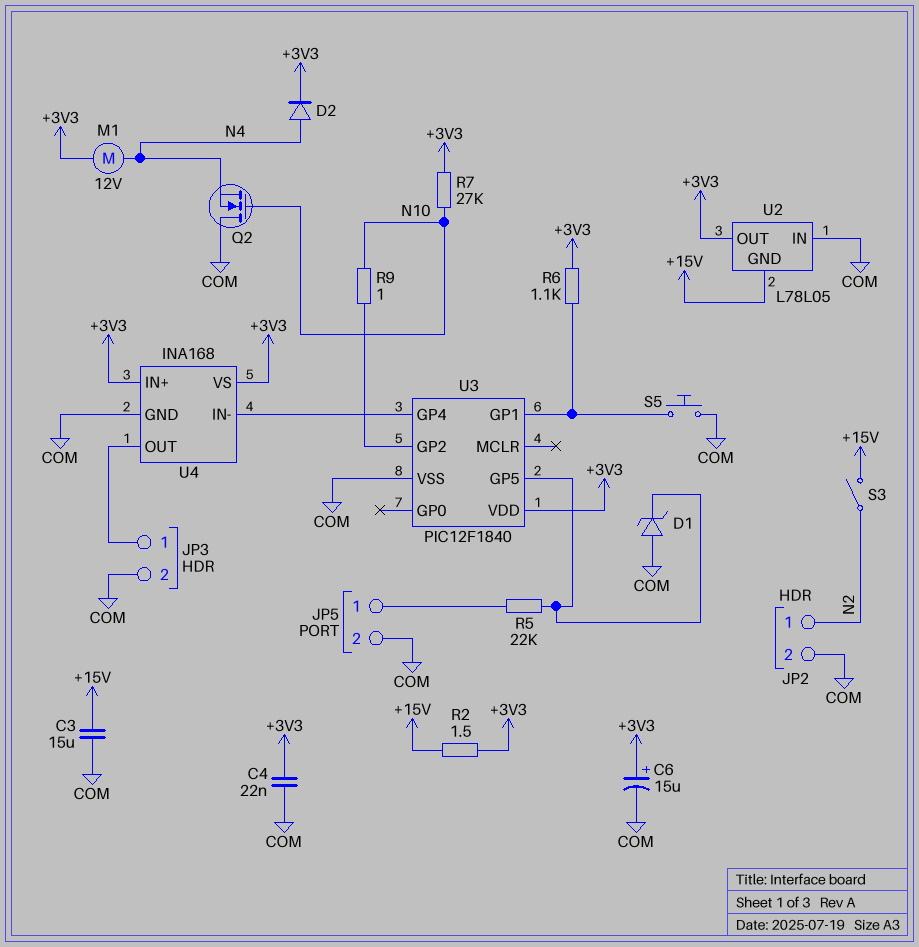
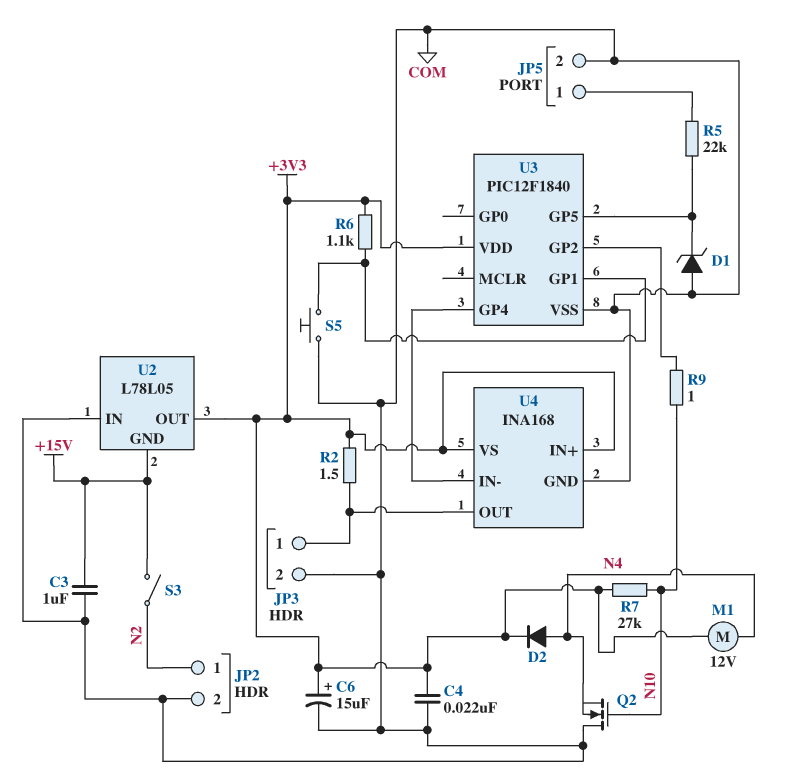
C3: 15uF (+15V, COM) -> 1uF (+15V, COM)
R2: 1.5 (+3V3, +15V) -> 1.5 (+3V3, JP3/1)

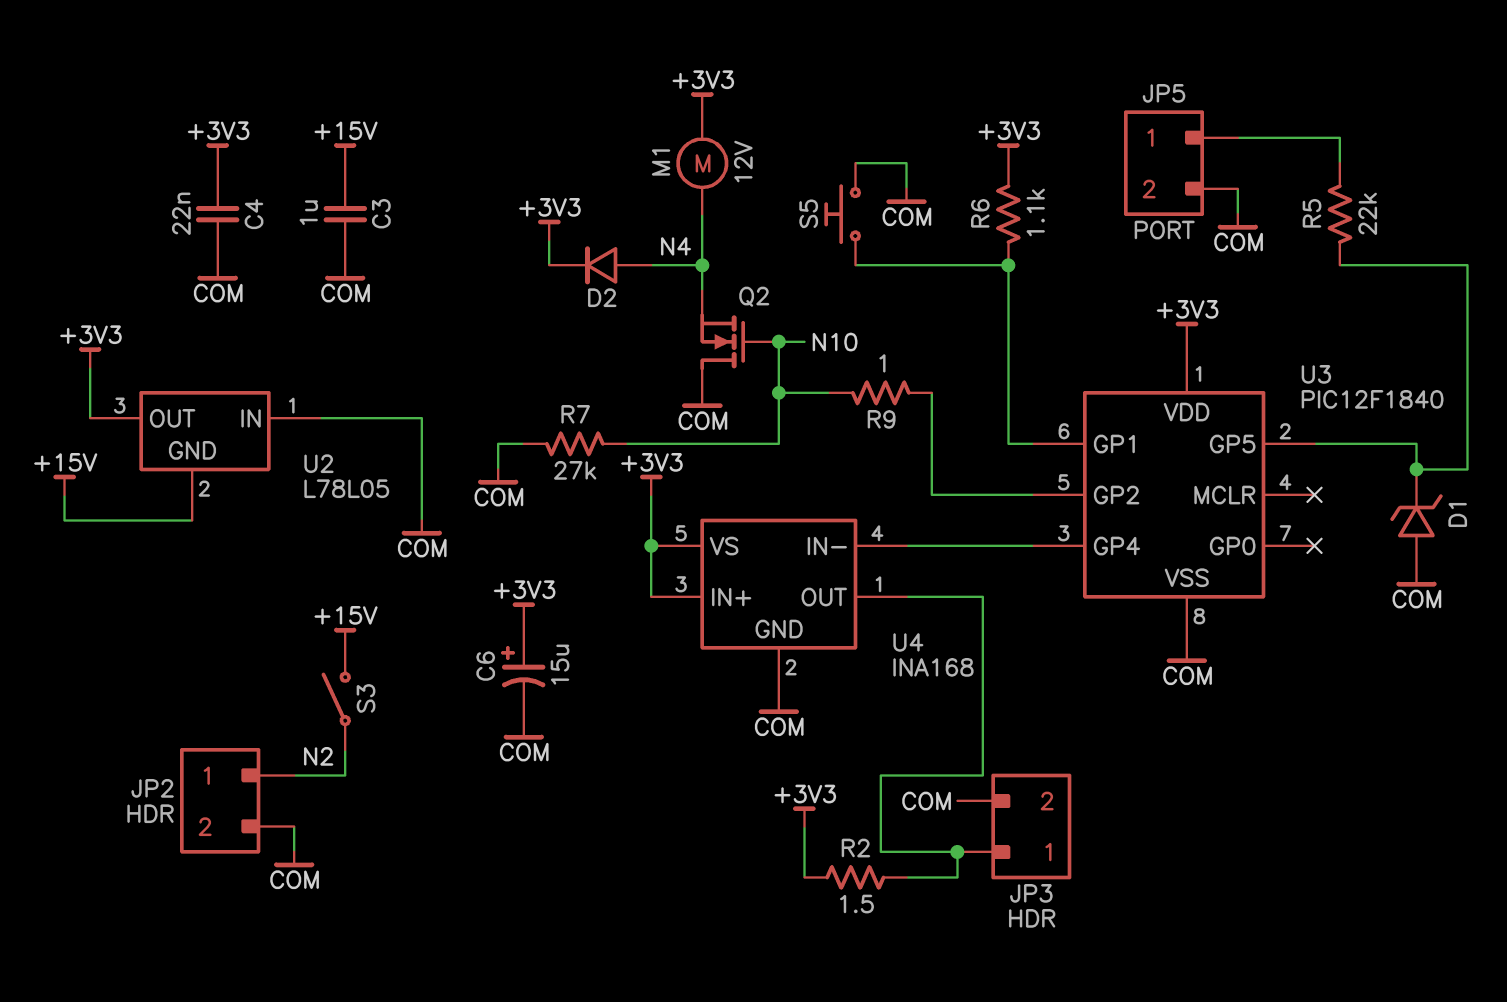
R7: 27k (+3V3, N10) -> 27k (COM, N10)

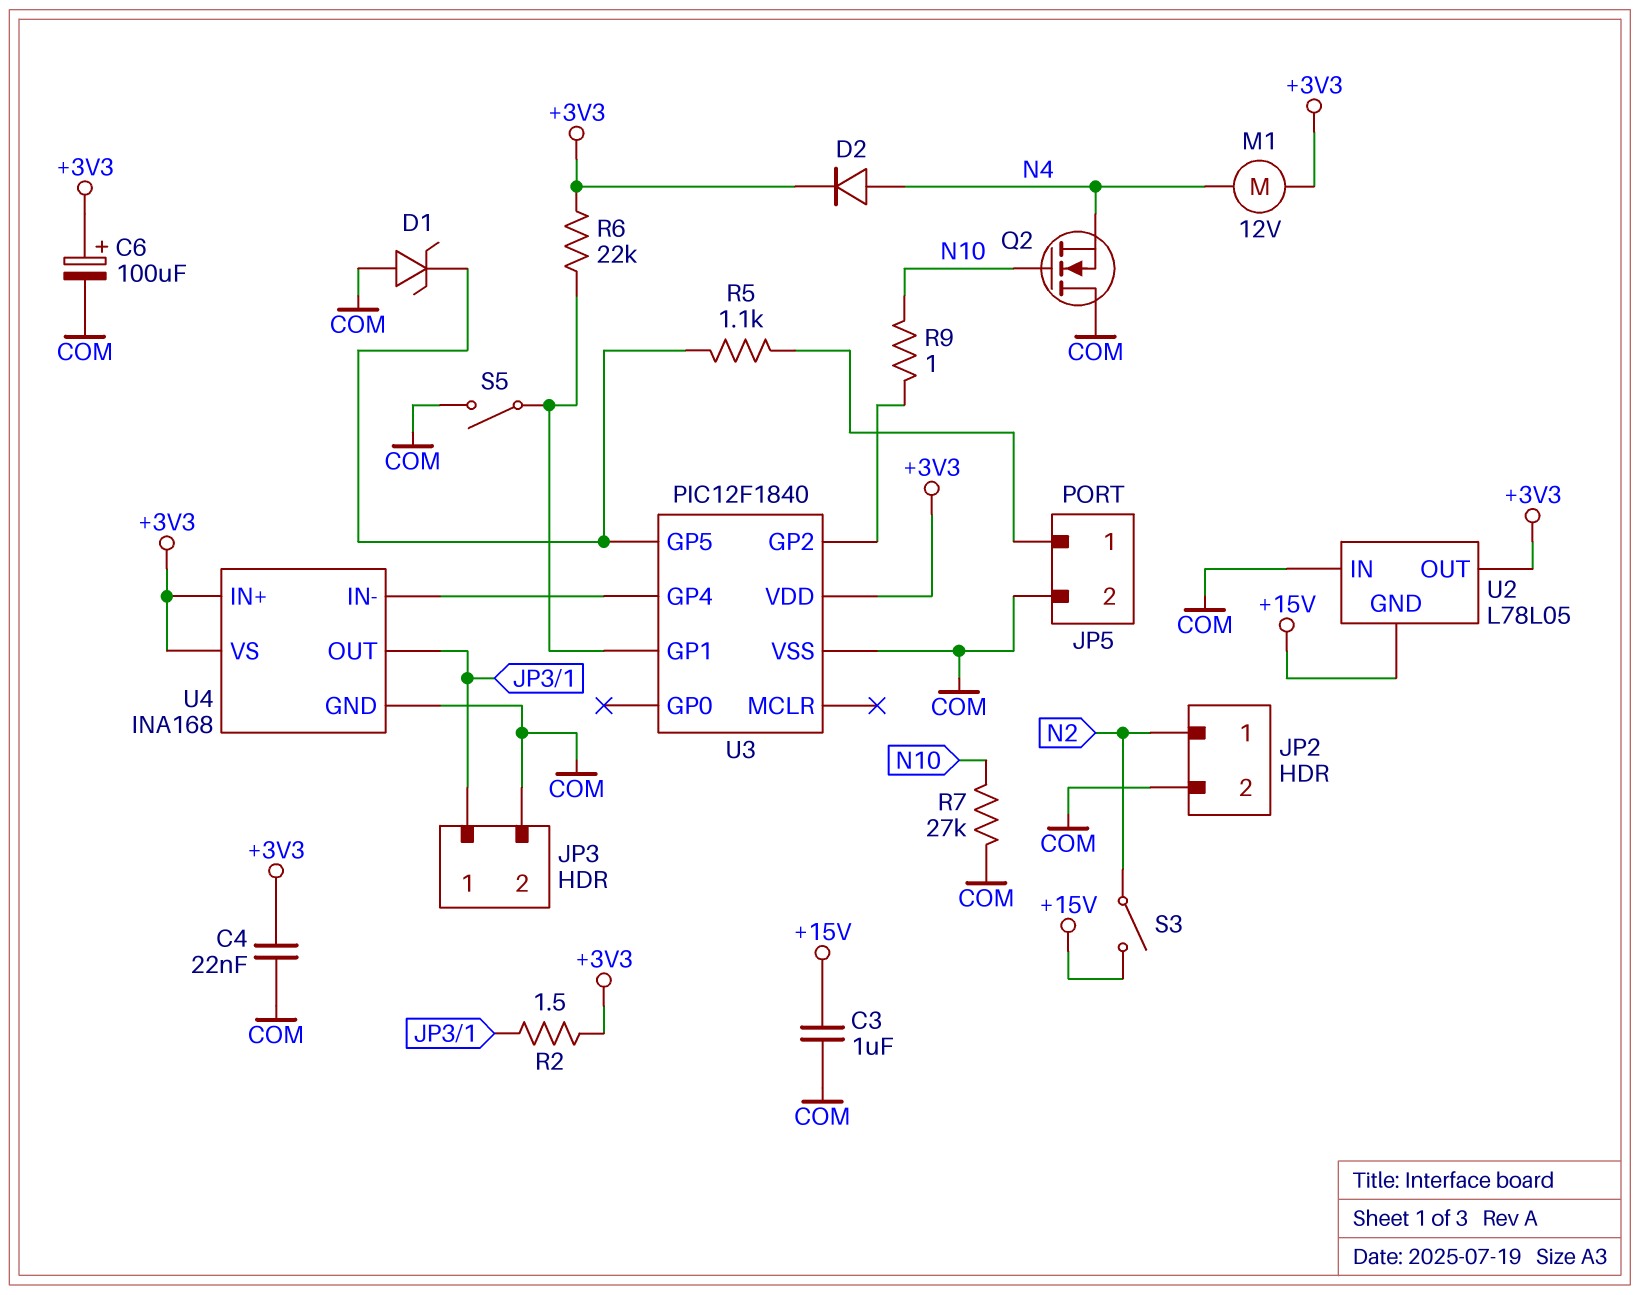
C6: 15uF (plus +3V3, minus COM) -> 100uF (plus +3V3, minus COM)
R5: 22k (JP5/1, U3/GP5) -> 1.1k (JP5/1, U3/GP5)
R6: 1.1k (+3V3, U3/GP1) -> 22k (+3V3, U3/GP1)
S5: button (COM, U3/GP1) -> switch (COM, U3/GP1)

